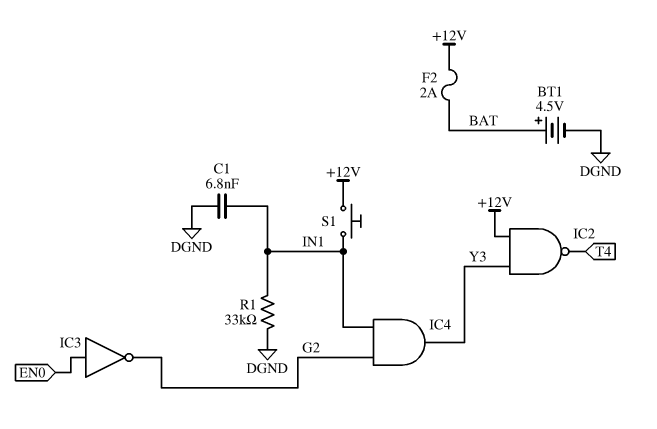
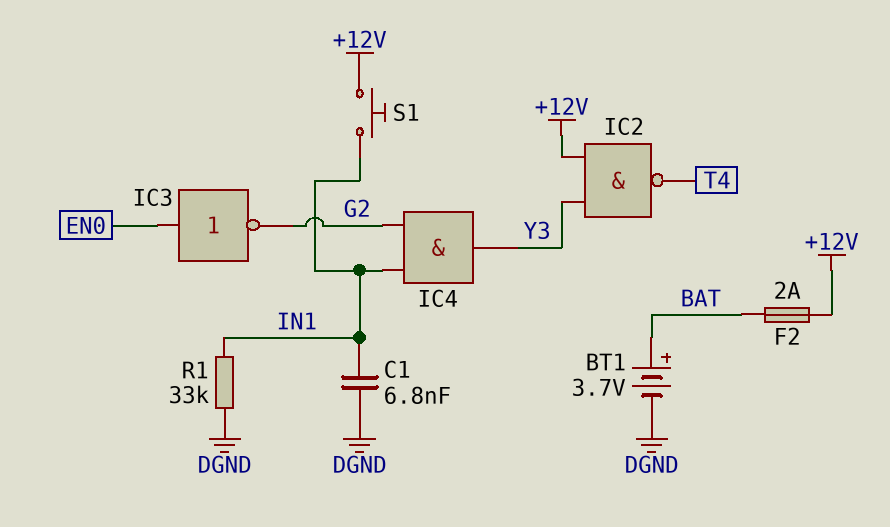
BT1: 4.5V (plus BAT, minus DGND) -> 3.7V (plus BAT, minus DGND)

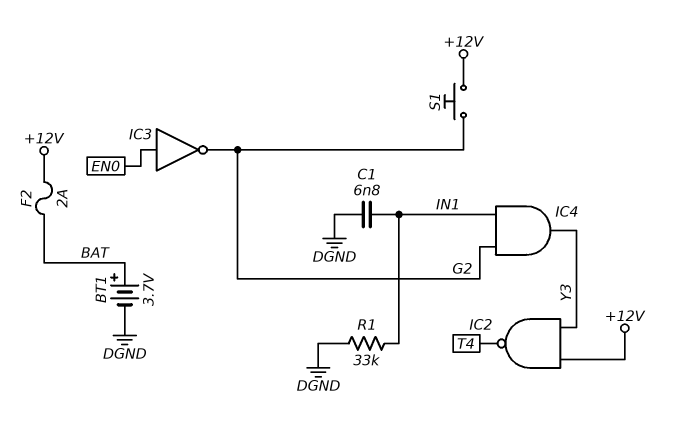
S1: button (+12V, IN1) -> button (+12V, G2)

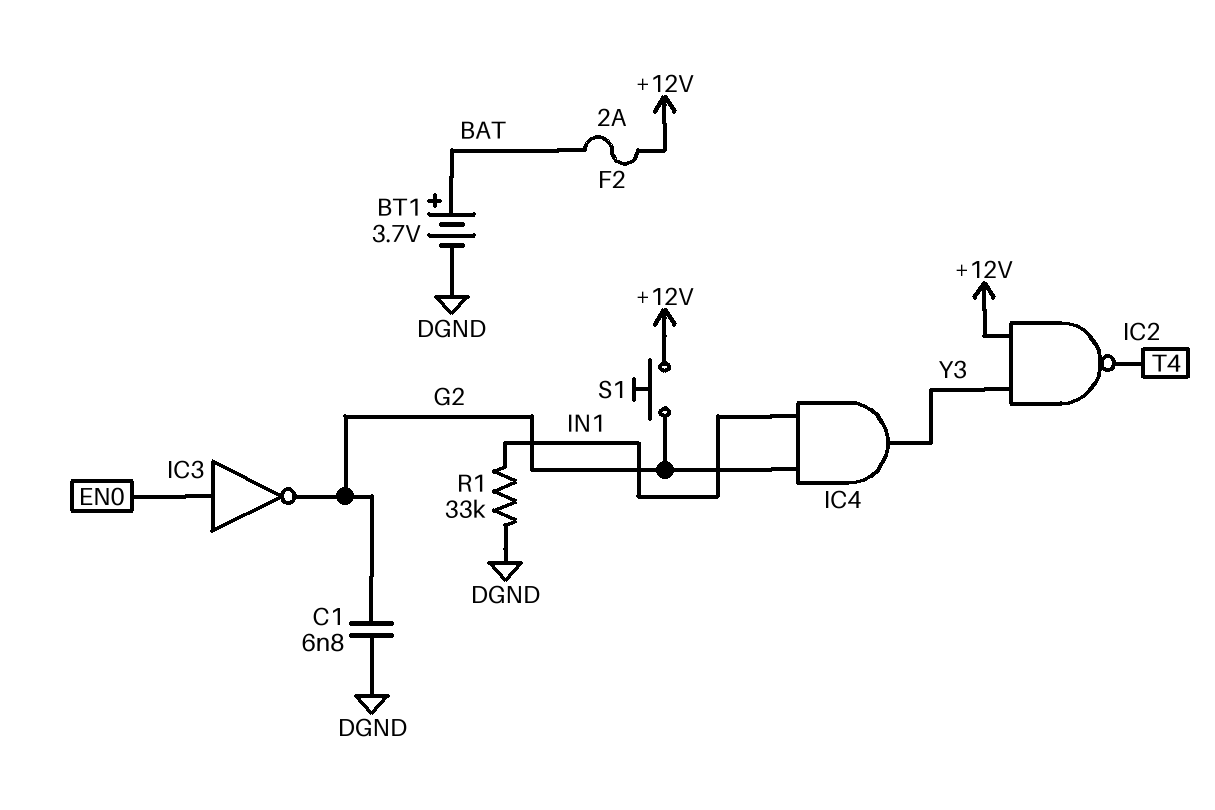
C1: 6.8nF (DGND, IN1) -> 6.8nF (DGND, G2)

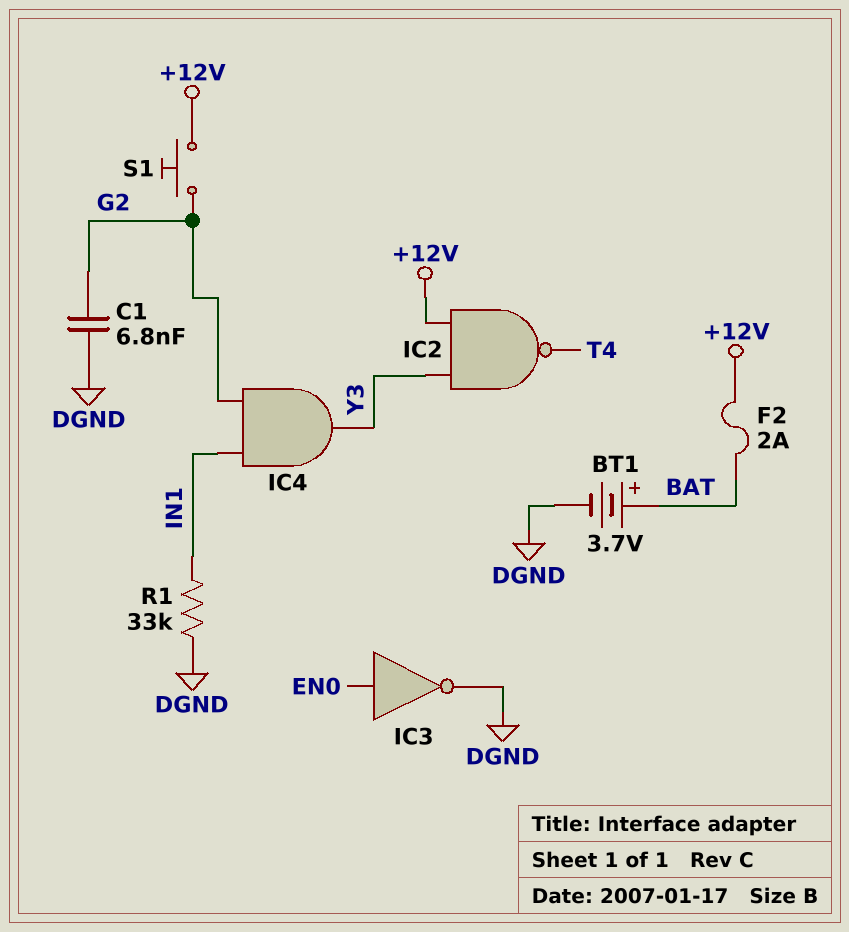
IC3: NOT (in EN0, out G2) -> NOT (in EN0, out DGND)

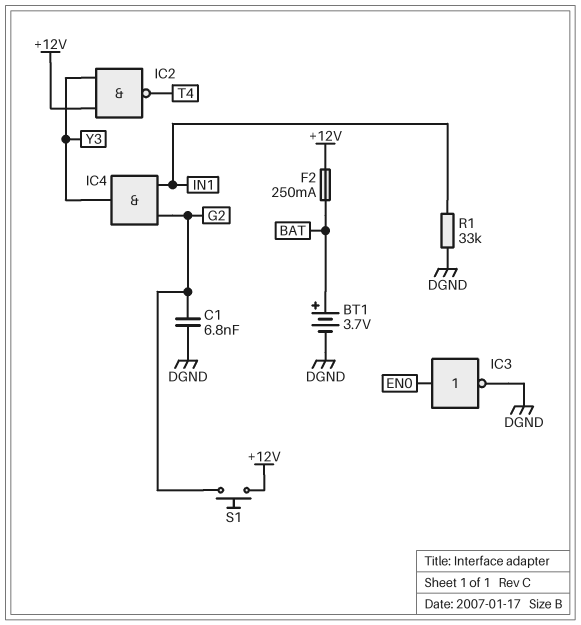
F2: 2A (+12V, BAT) -> 250mA (+12V, BAT)

